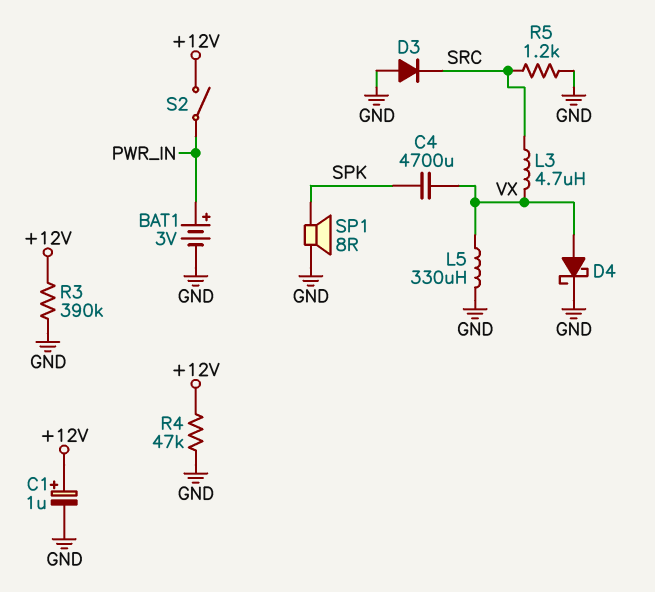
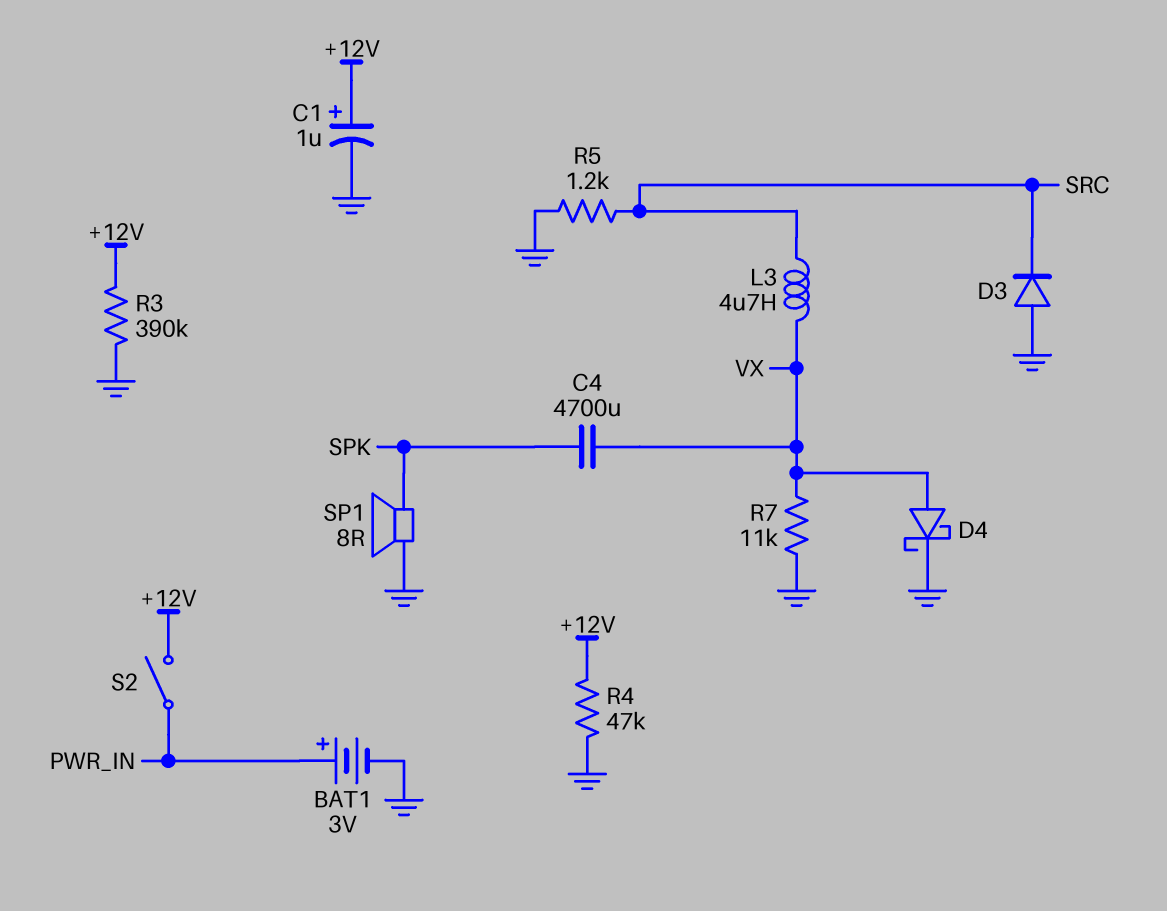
L5: 330uH (GND, VX) -> none
R7: none -> 11k (GND, VX)

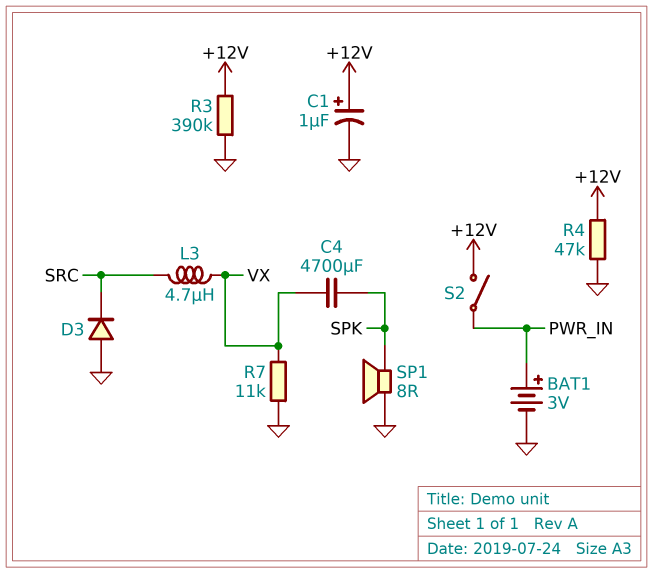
D4: schottky (A VX, K GND) -> none
R5: 1.2k (GND, SRC) -> none

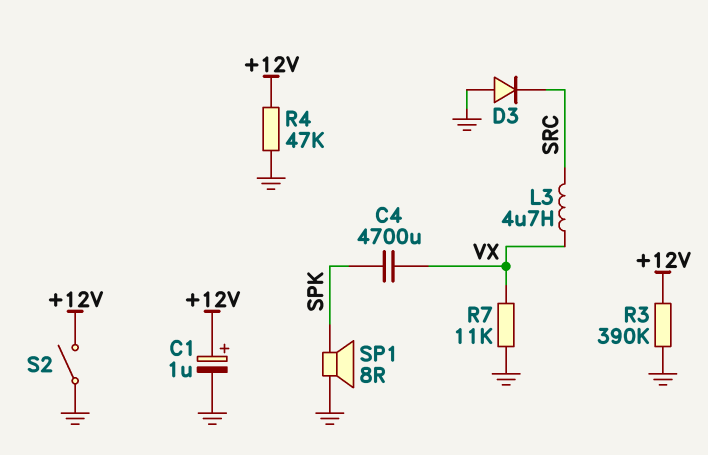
BAT1: 3V (plus PWR_IN, minus GND) -> none
S2: switch (+12V, PWR_IN) -> switch (+12V, GND)

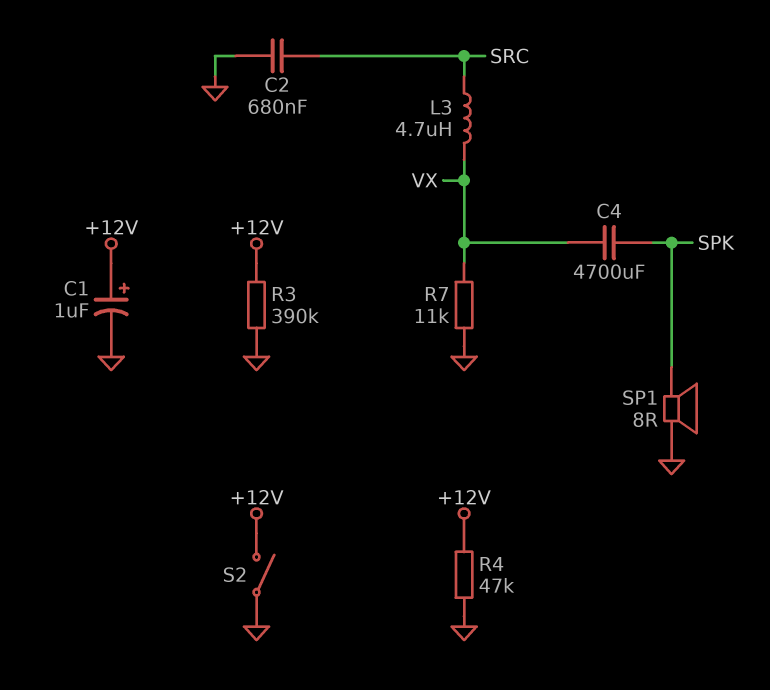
C2: none -> 680nF (GND, SRC)
D3: diode (A GND, K SRC) -> none

